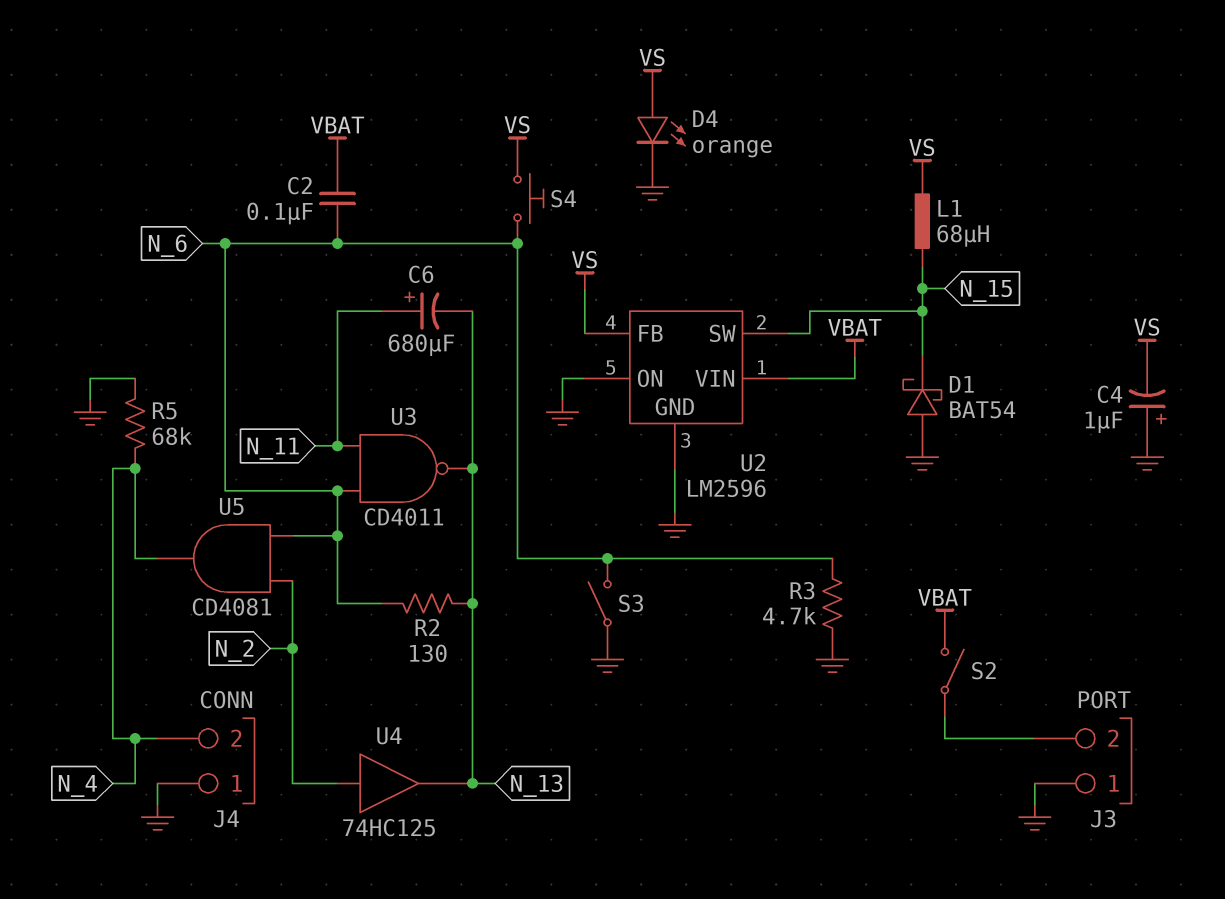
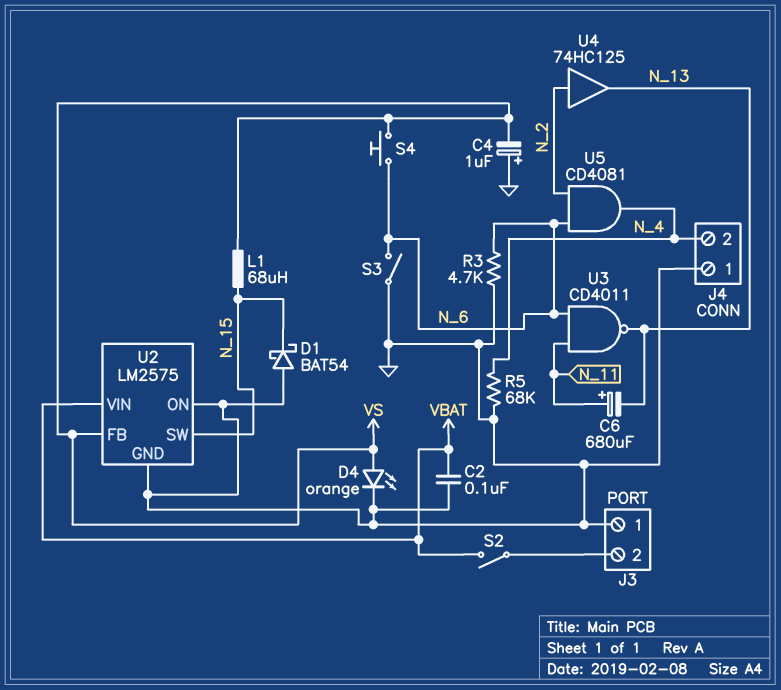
C2: 100nF (N_6, VBAT) -> 100nF (GND, VBAT)
R2: 130 (N_6, N_13) -> none
U2: LM2596 -> LM2575

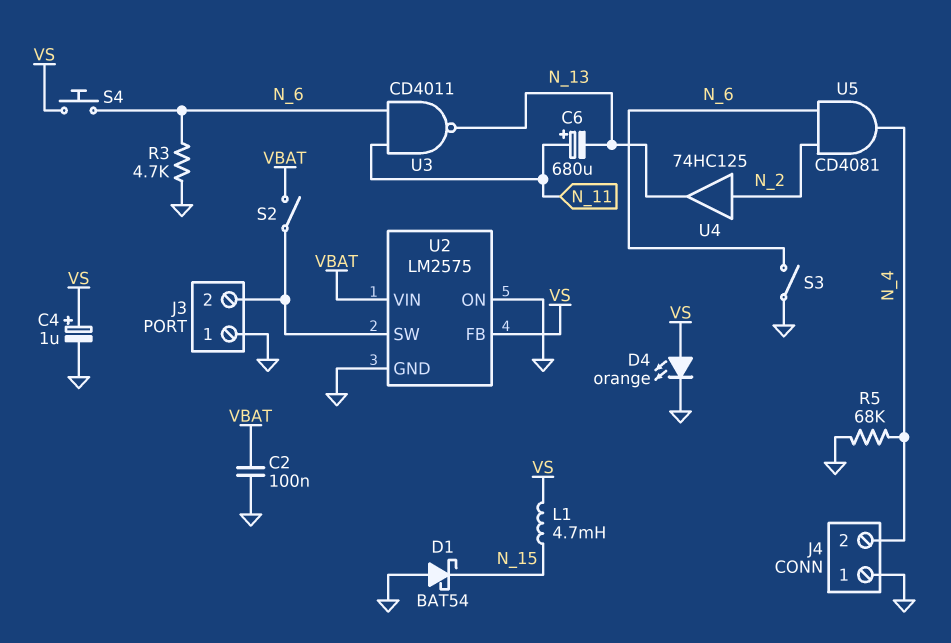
C4: 1uF (plus GND, minus VS) -> 1uF (plus VS, minus GND)
L1: 68uH (N_15, VS) -> 4.7mH (N_15, VS)
U2 pin SW: N_15 -> J3/2

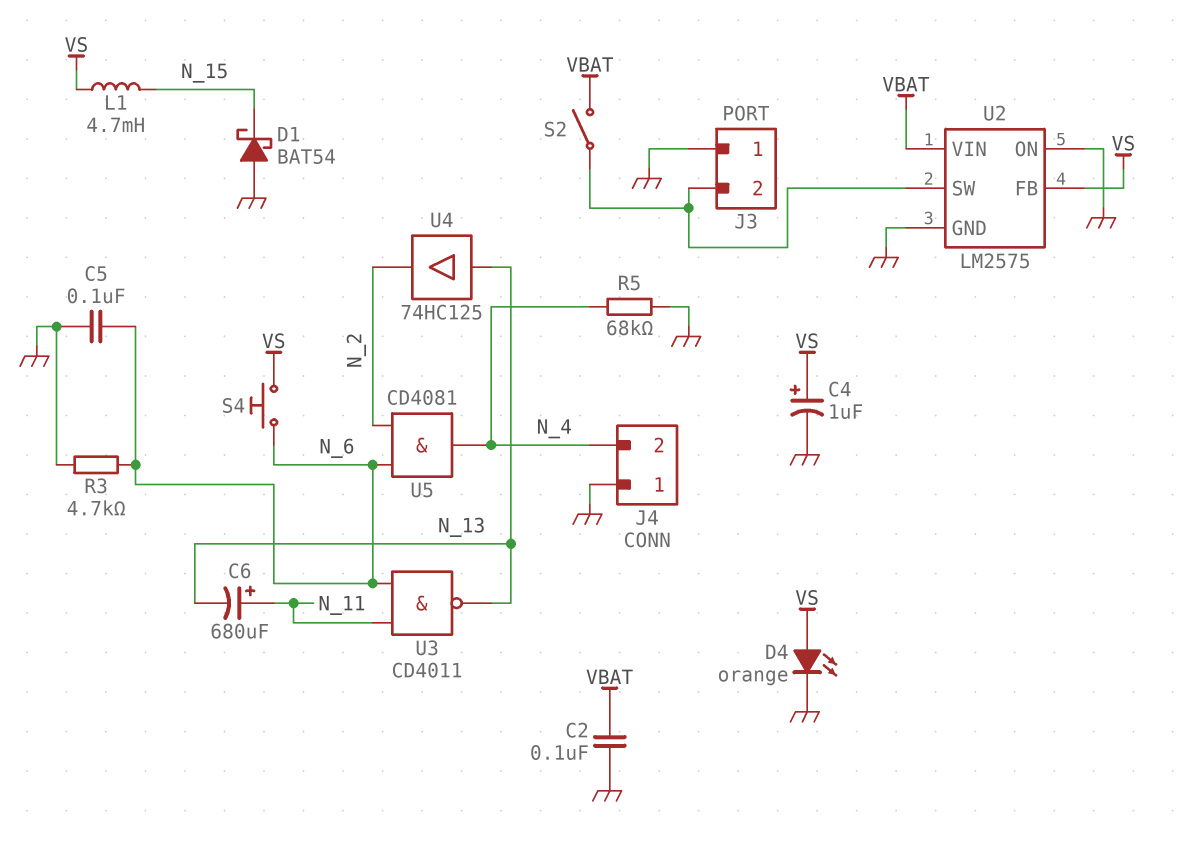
C5: none -> 100nF (GND, N_6)
S3: switch (GND, N_6) -> none
U4: buffer 74HC125 (in N_2, out N_13) -> buffer 74HC125 (in N_13, out N_2)

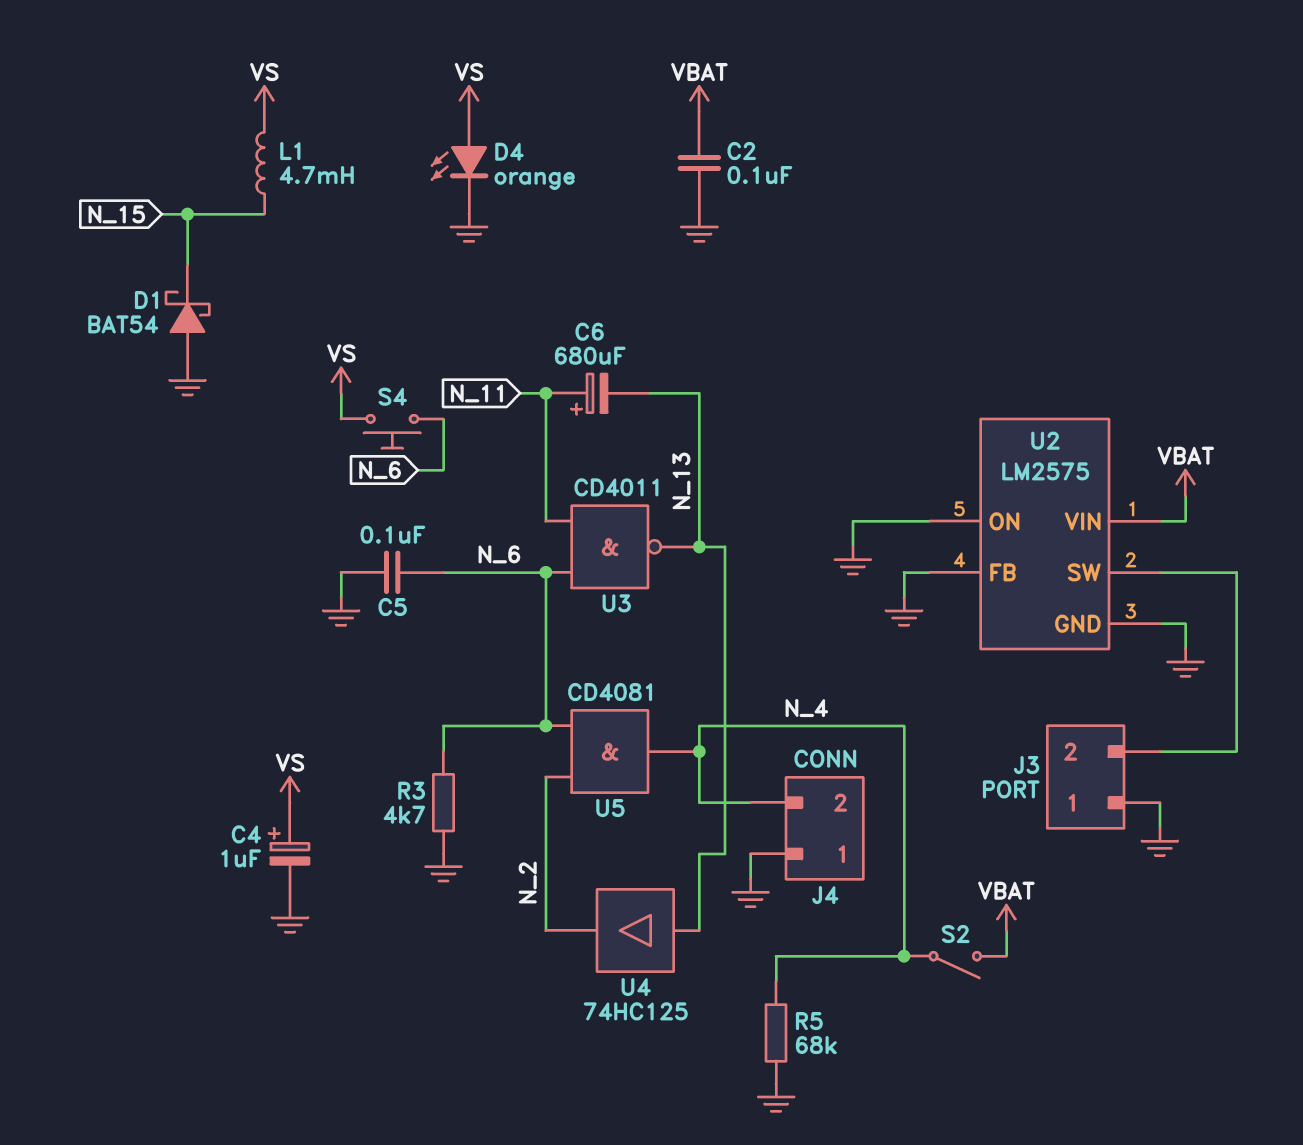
S2: switch (J3/2, VBAT) -> switch (N_4, VBAT)
U2 pin FB: VS -> GND

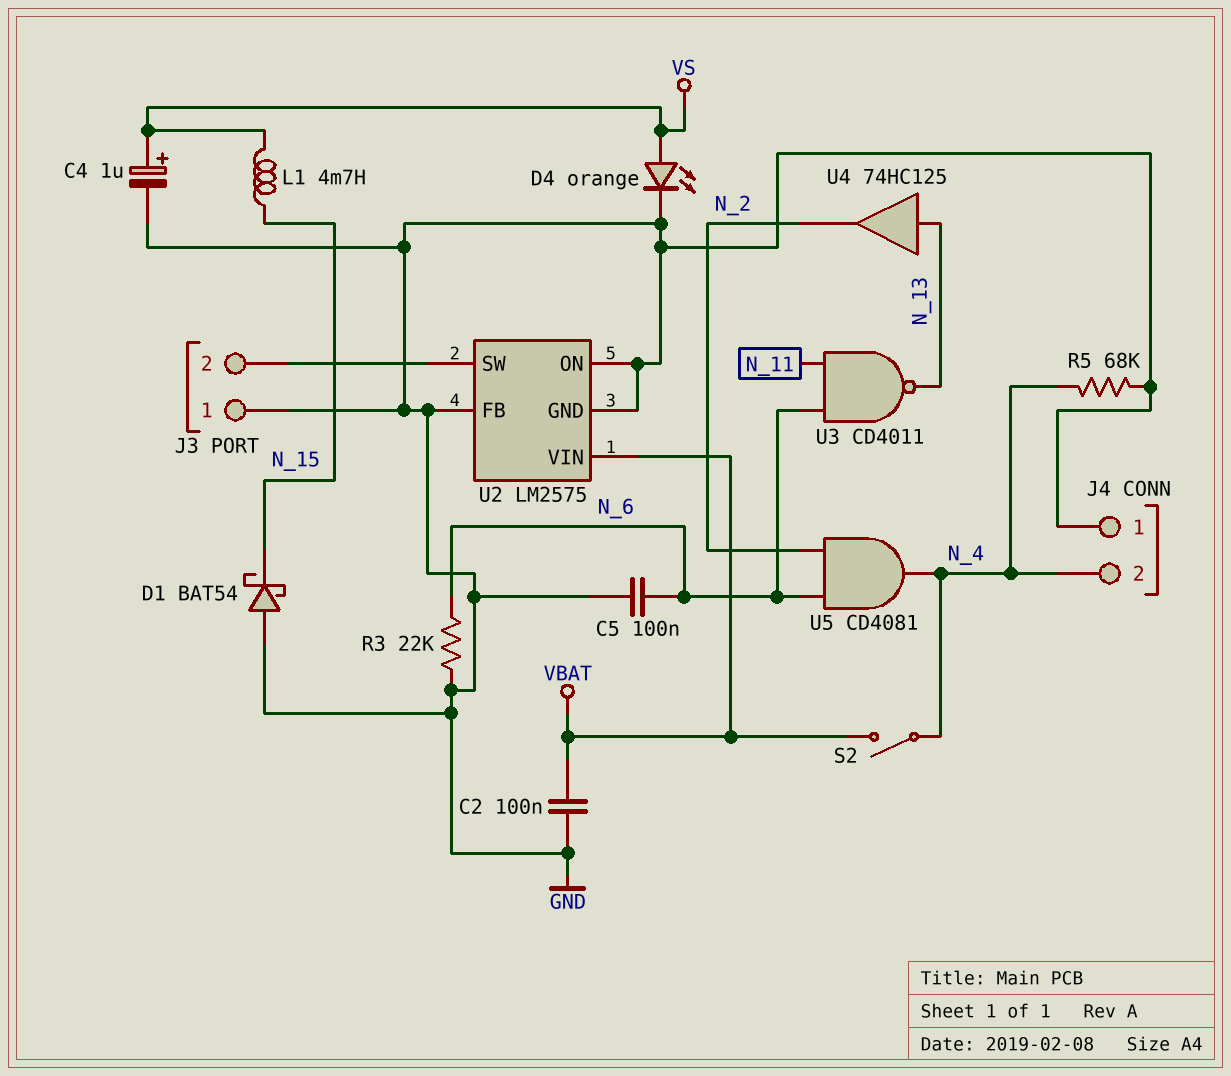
C6: 680uF (plus N_11, minus N_13) -> none
R3: 4.7k (GND, N_6) -> 22k (GND, N_6)
S4: button (N_6, VS) -> none

